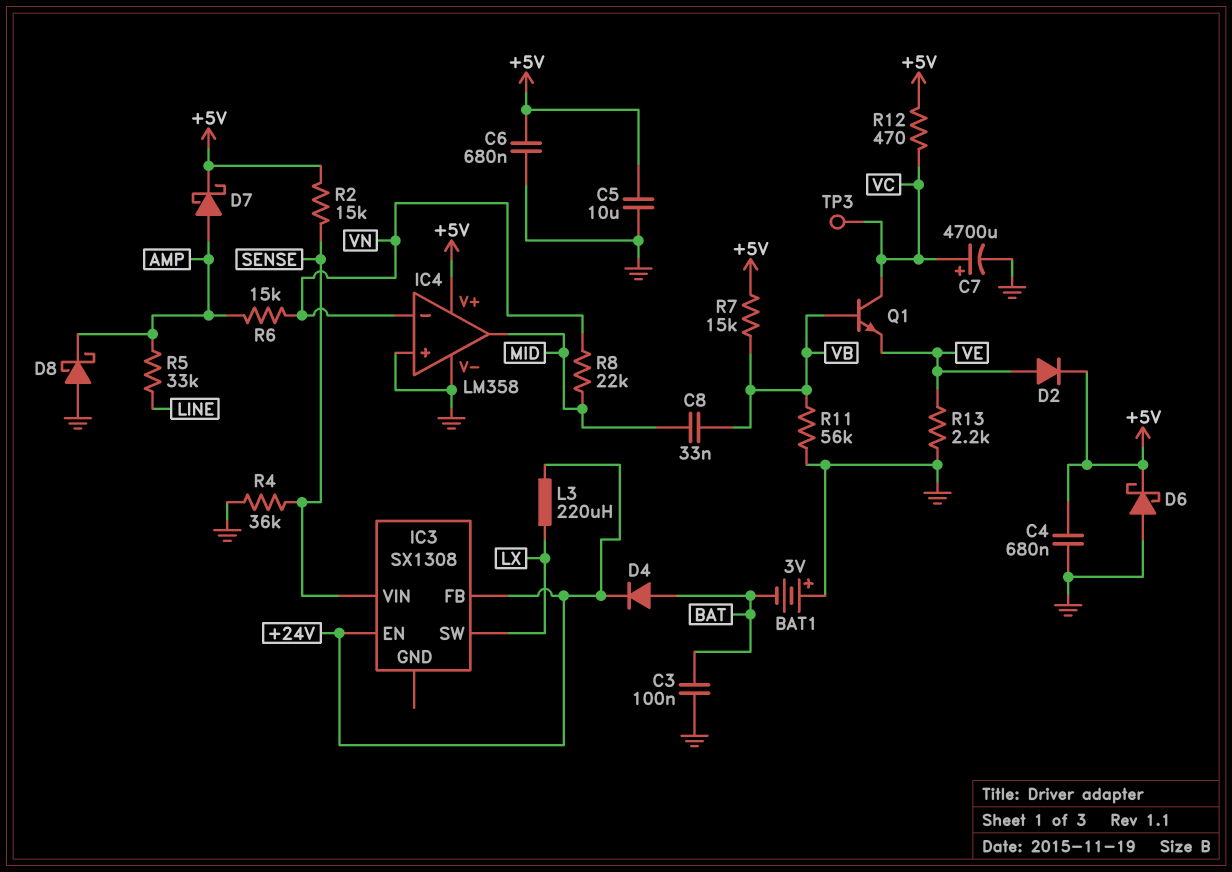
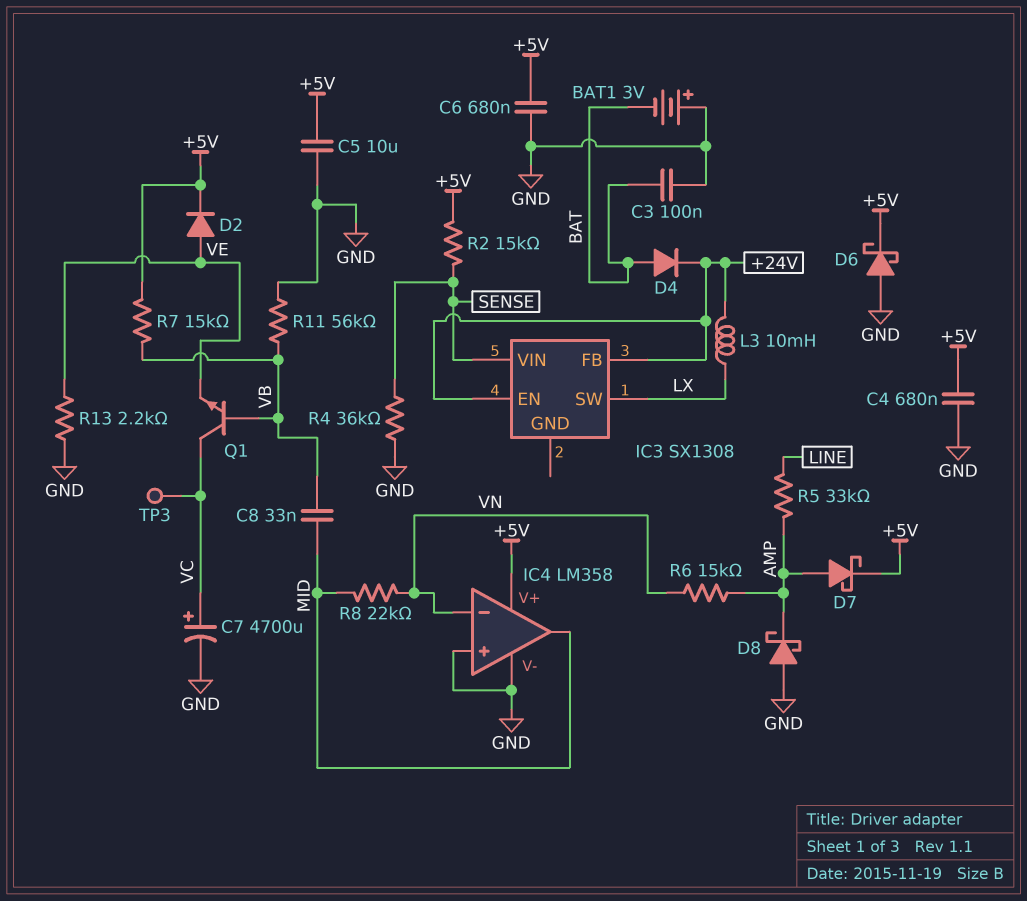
L3: 220uH (+24V, LX) -> 10mH (+24V, LX)
R12: 470 (+5V, VC) -> none

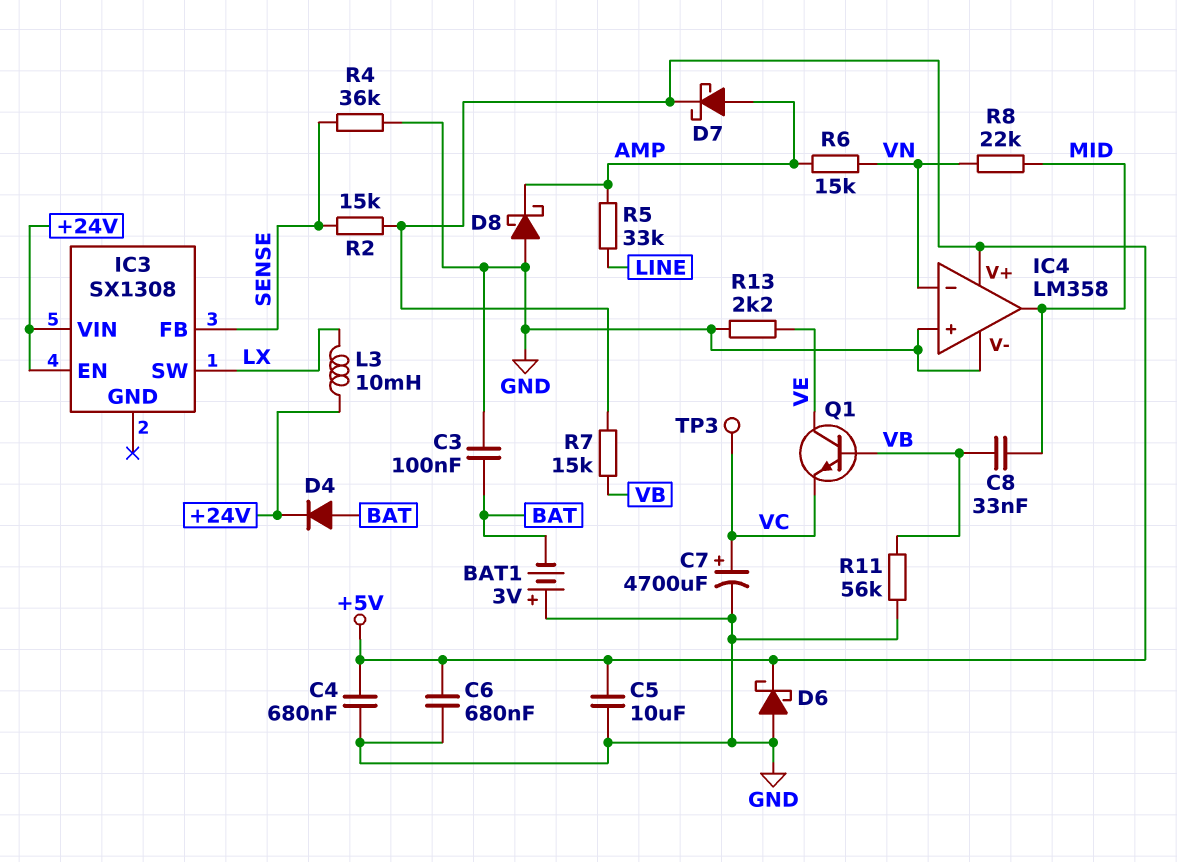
D2: diode (A VE, K +5V) -> none
IC3 pin FB: +24V -> SENSE
IC3 pin VIN: SENSE -> +24V
Q1: NPN (B VB, C VC, E VE) -> NPN (B VB, C VE, E VC)

